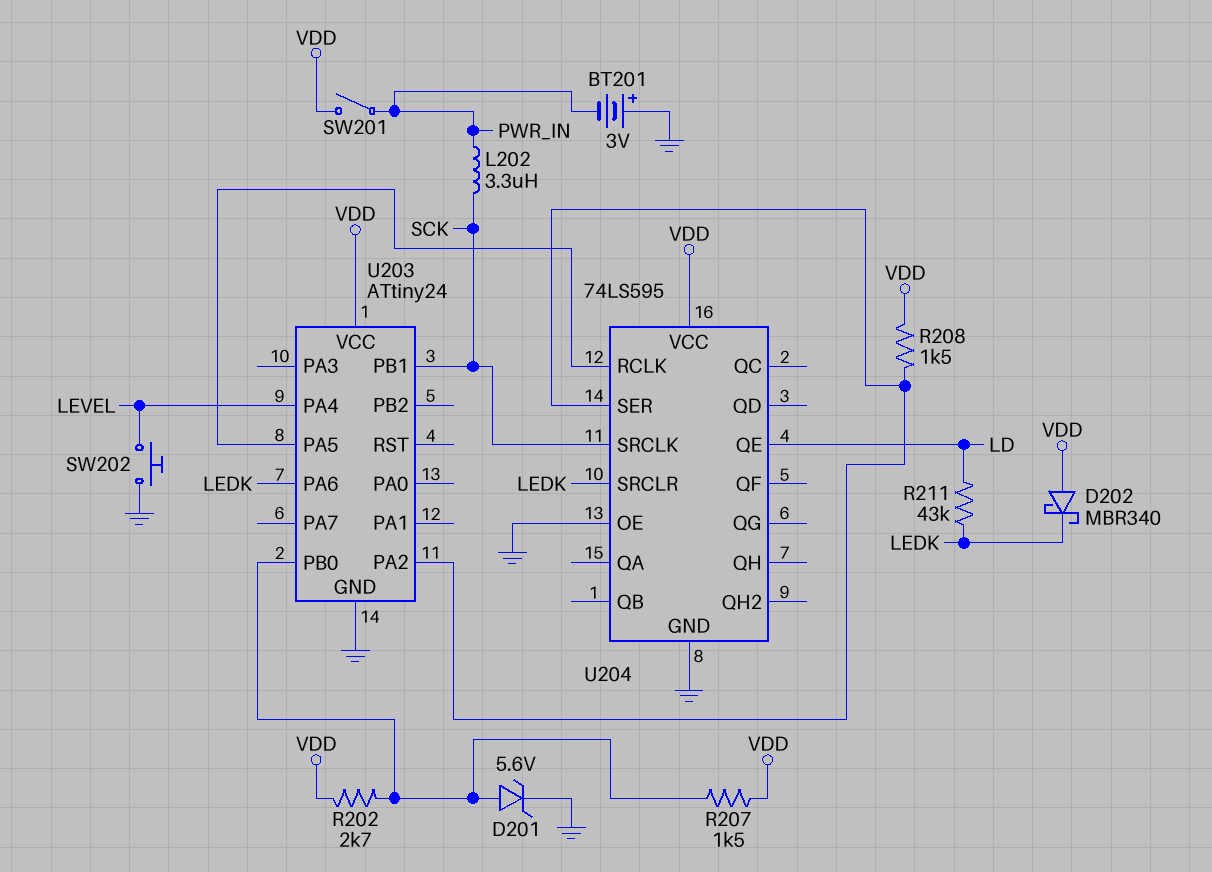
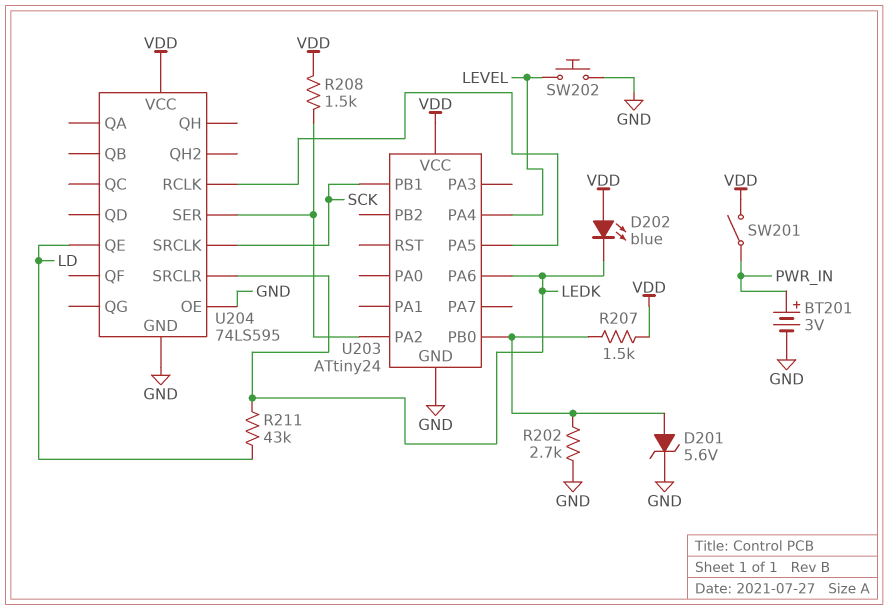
BT201: 3V (plus GND, minus PWR_IN) -> 3V (plus PWR_IN, minus GND)
D202: schottky MBR340 (A VDD, K LEDK) -> LED blue (A VDD, K LEDK)
L202: 3.3uH (PWR_IN, SCK) -> none
R202: 2.7k (U203/PB0, VDD) -> 2.7k (GND, U203/PB0)

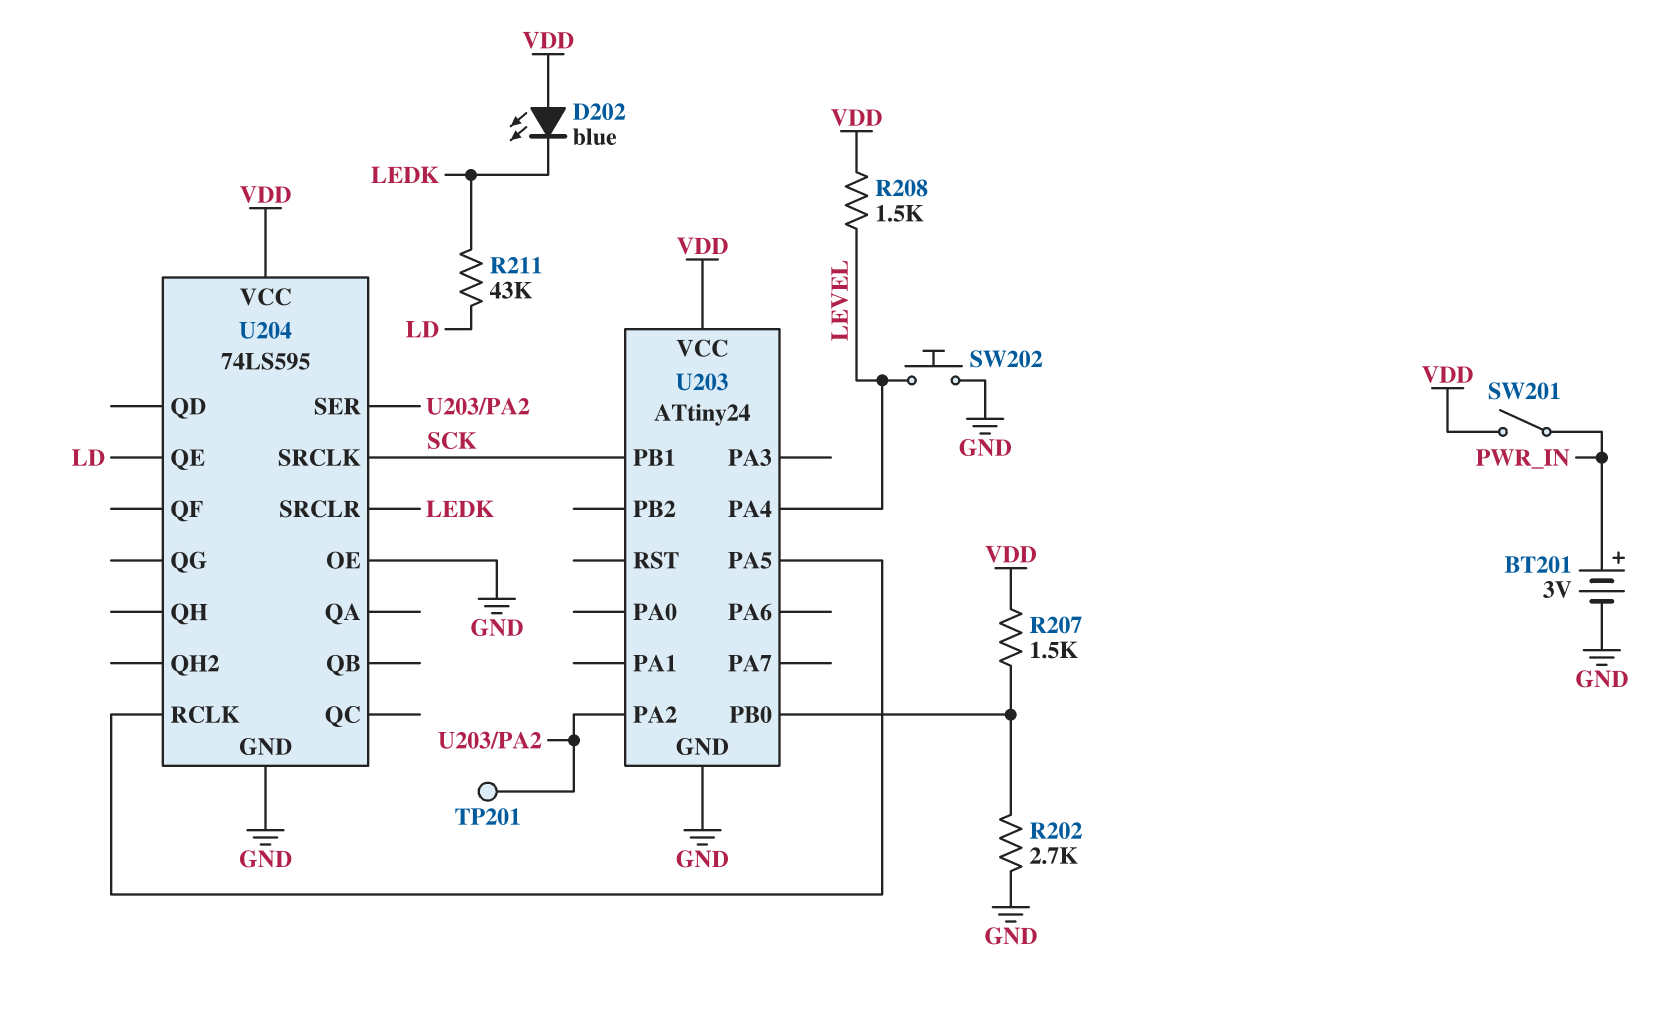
D201: zener 5.6V (A U203/PB0, K GND) -> none
R208: 1.5k (U203/PA2, VDD) -> 1.5k (LEVEL, VDD)
TP201: none -> test point (U203/PA2)
U203 pin PA6: LEDK -> none

